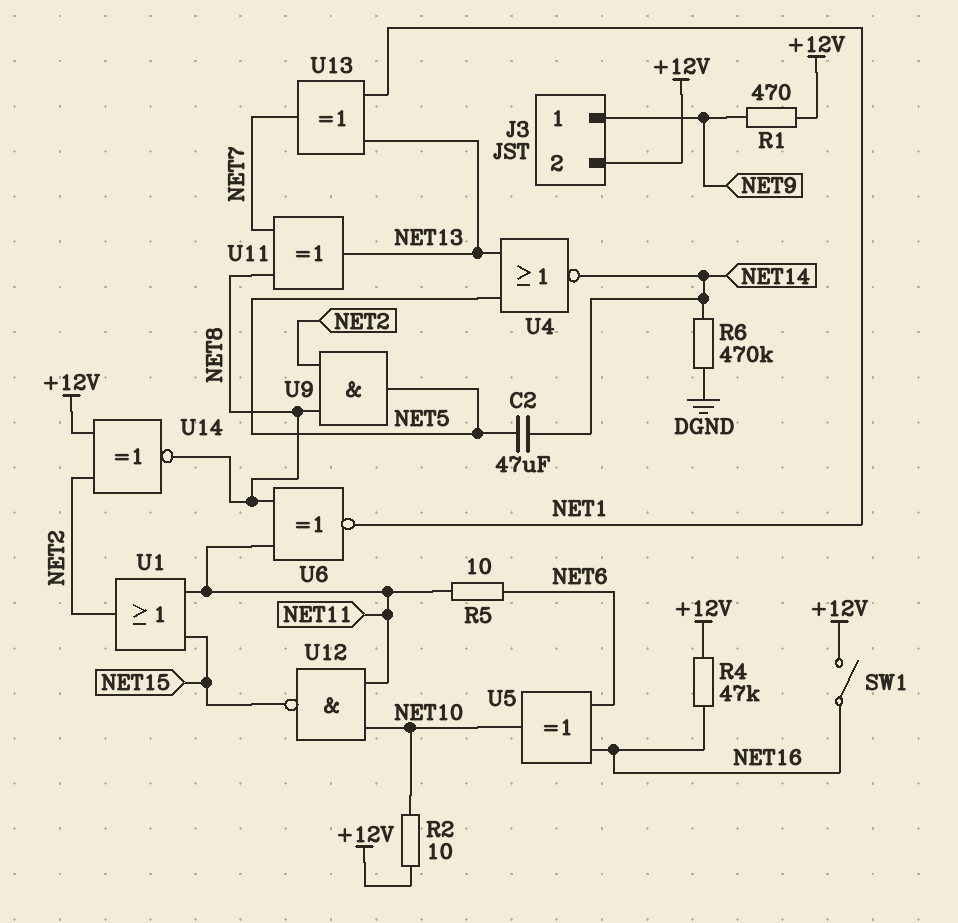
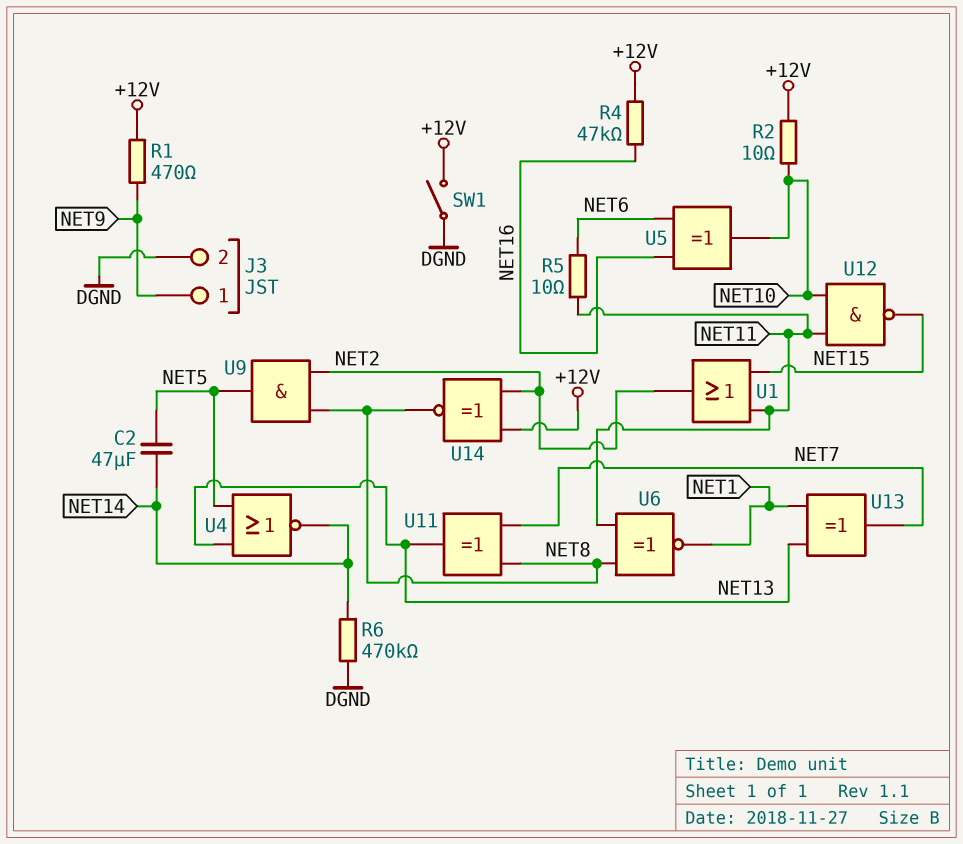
J3 pin 2: +12V -> DGND
SW1: switch (+12V, NET16) -> switch (+12V, DGND)

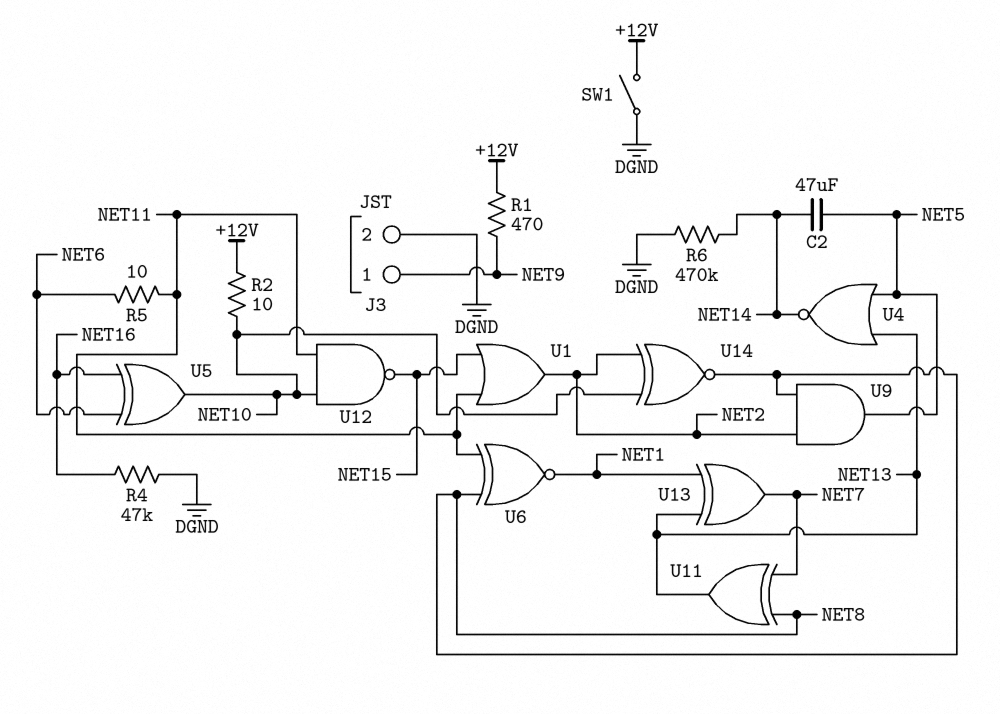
R4: 47k (+12V, NET16) -> 47k (DGND, NET16)
U14: XNOR (in +12V, in NET2, out NET8) -> XNOR (in NET2, in NET10, out NET8)

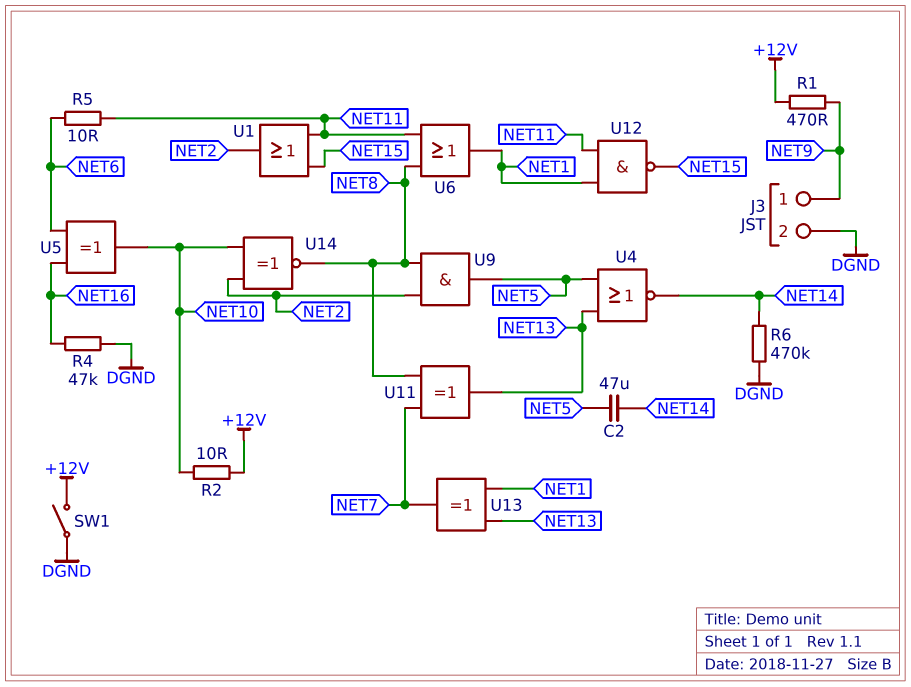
U6: XNOR (in NET8, in NET11, out NET1) -> OR (in NET8, in NET11, out NET1)
U12: NAND (in NET10, in NET11, out NET15) -> NAND (in NET1, in NET11, out NET15)

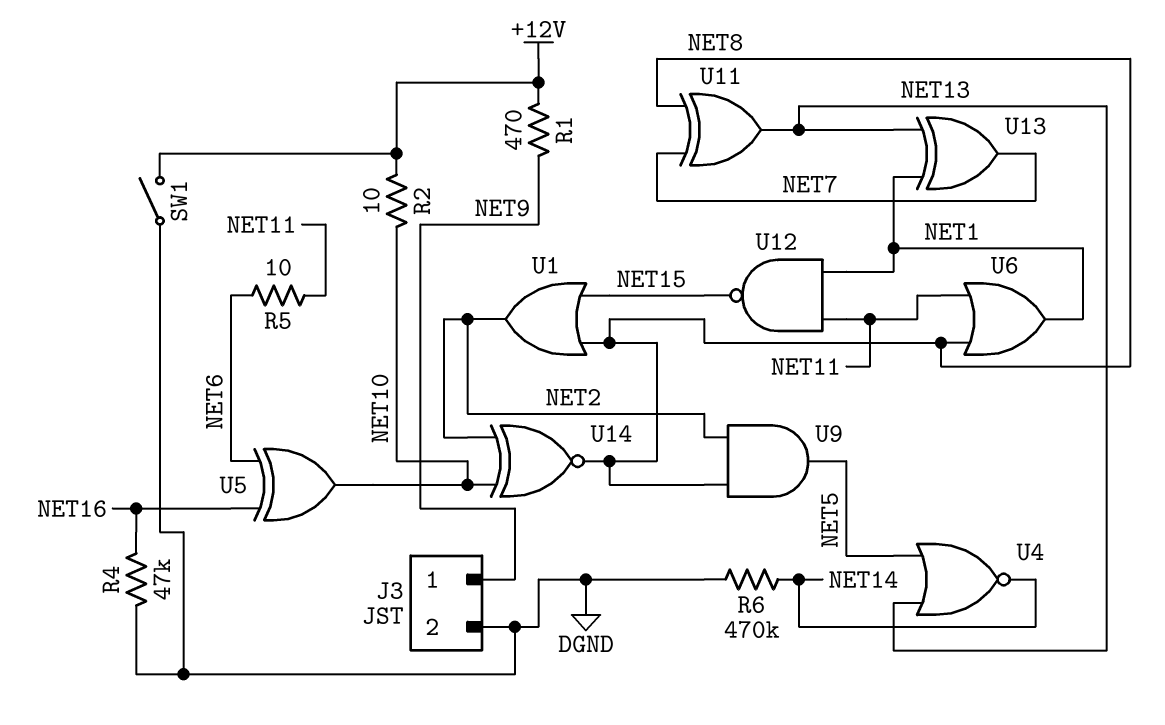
C2: 47uF (NET5, NET14) -> none
U1: OR (in NET11, in NET15, out NET2) -> OR (in NET8, in NET15, out NET2)

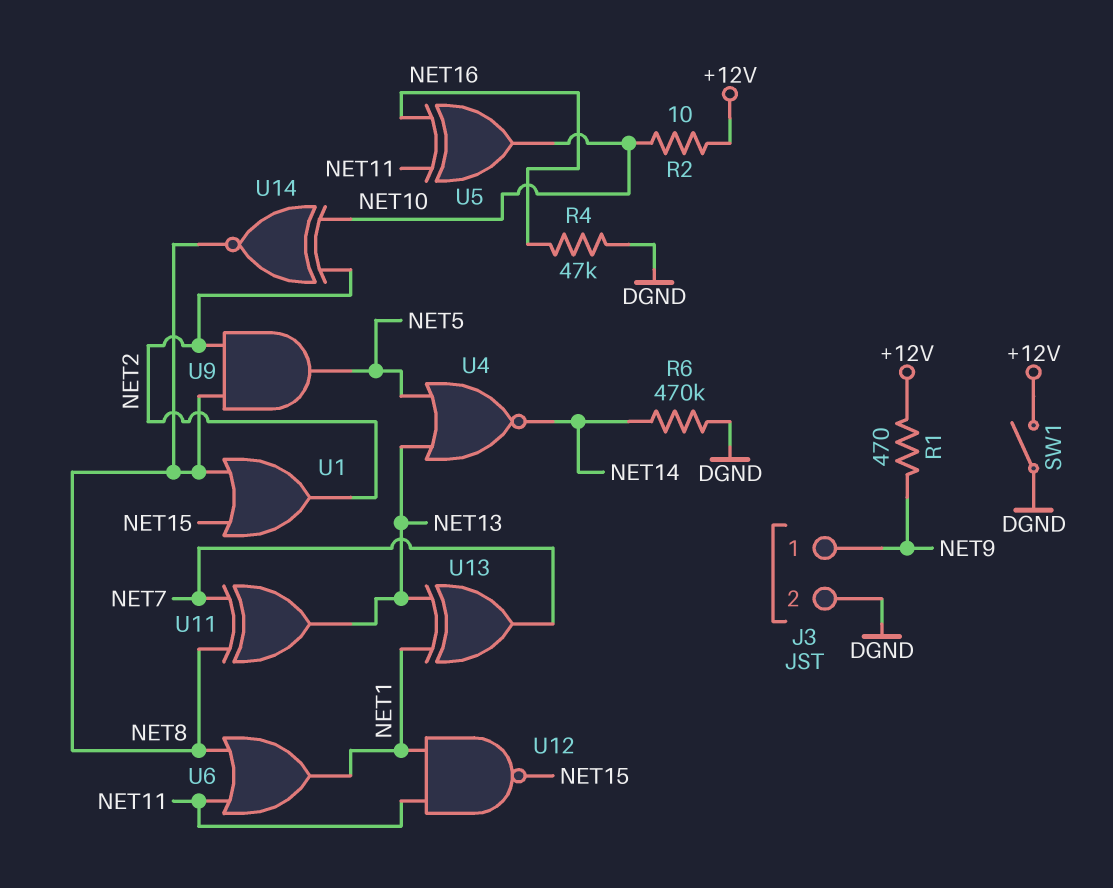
R5: 10 (NET6, NET11) -> none
U5: XOR (in NET6, in NET16, out NET10) -> XOR (in NET11, in NET16, out NET10)

